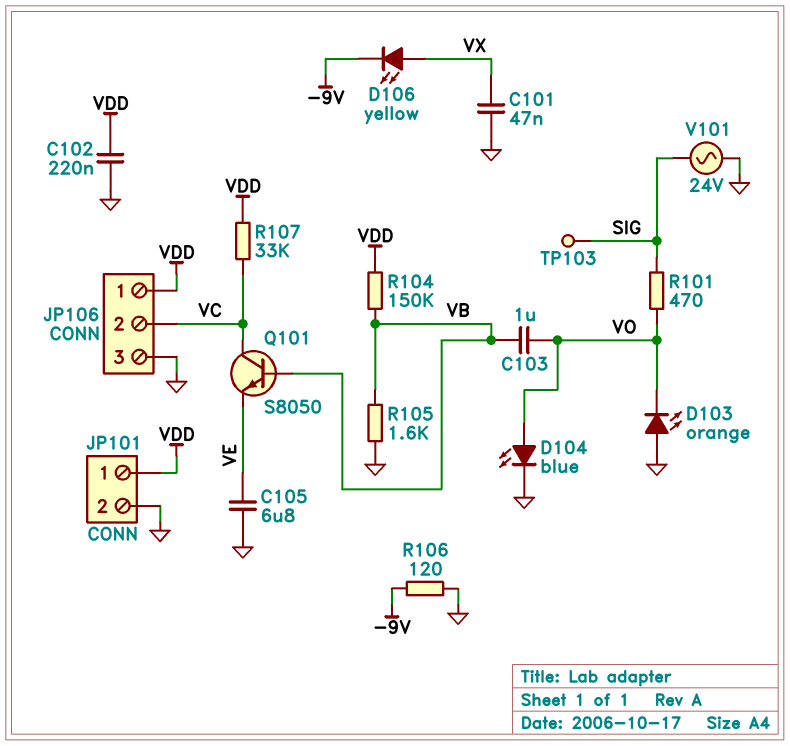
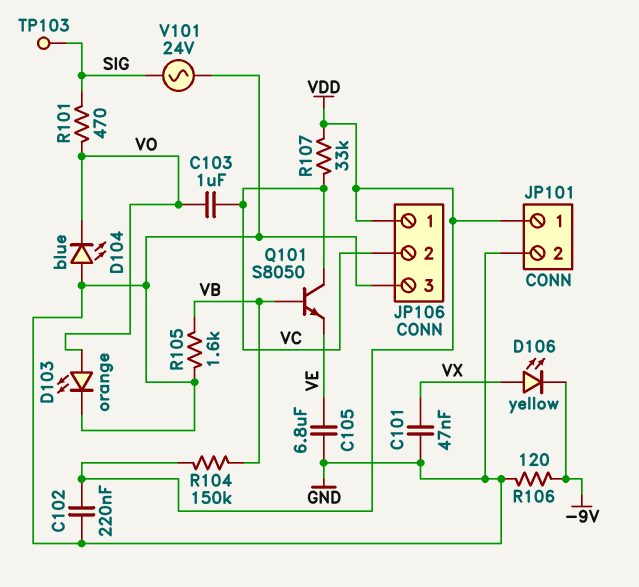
C103: 1uF (VB, VO) -> 1uF (VC, VO)
D103: LED orange (A GND, K VO) -> LED orange (A VO, K GND)
D104: LED blue (A VO, K GND) -> LED blue (A GND, K VO)

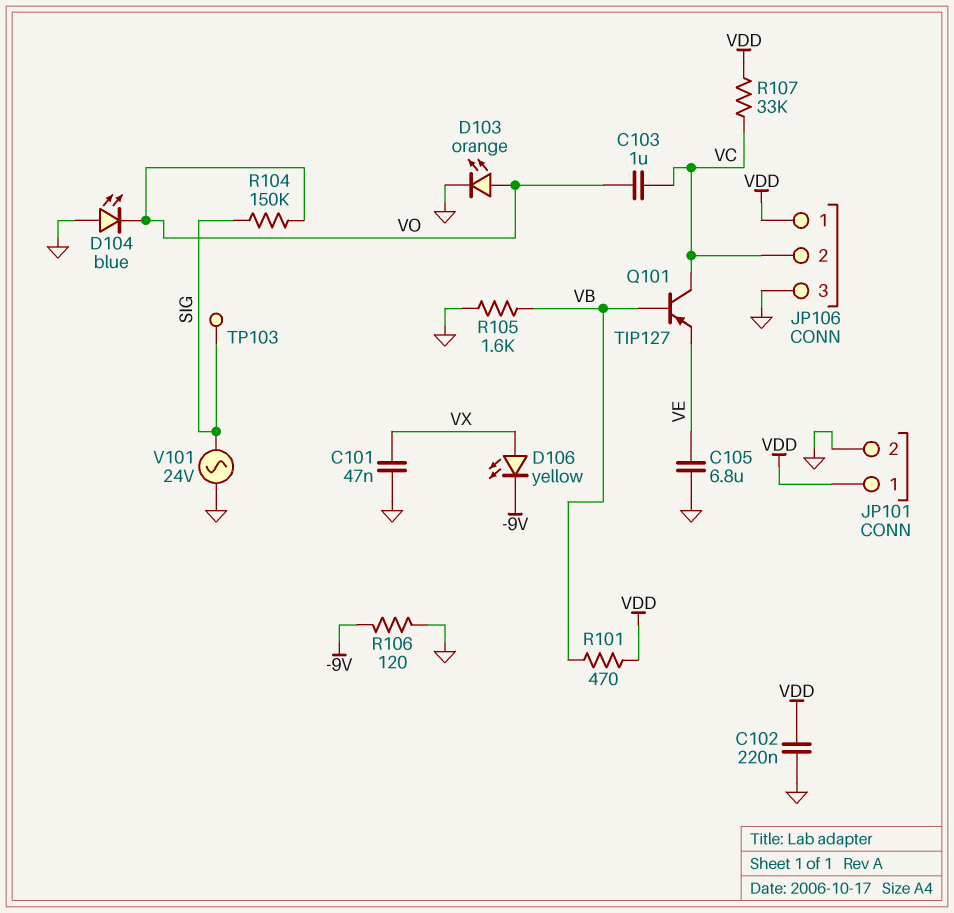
Q101: NPN S8050 (B VB, C VC, E VE) -> PNP TIP127 (B VB, C VC, E VE)
R101: 470 (SIG, VO) -> 470 (VB, VDD)
R104: 150k (VB, VDD) -> 150k (SIG, VO)

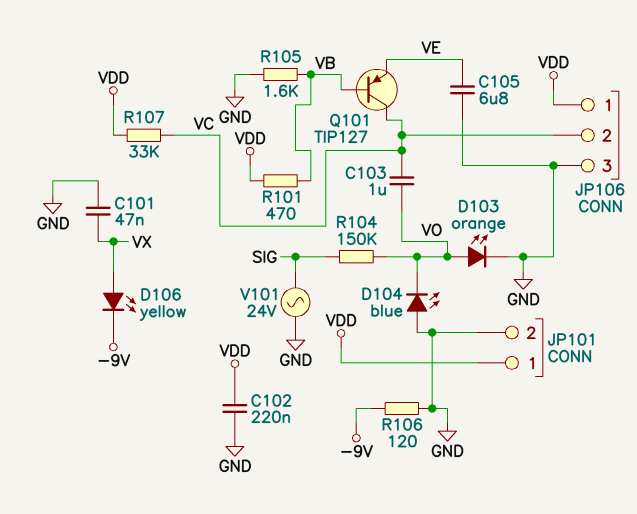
TP103: test point (SIG) -> none

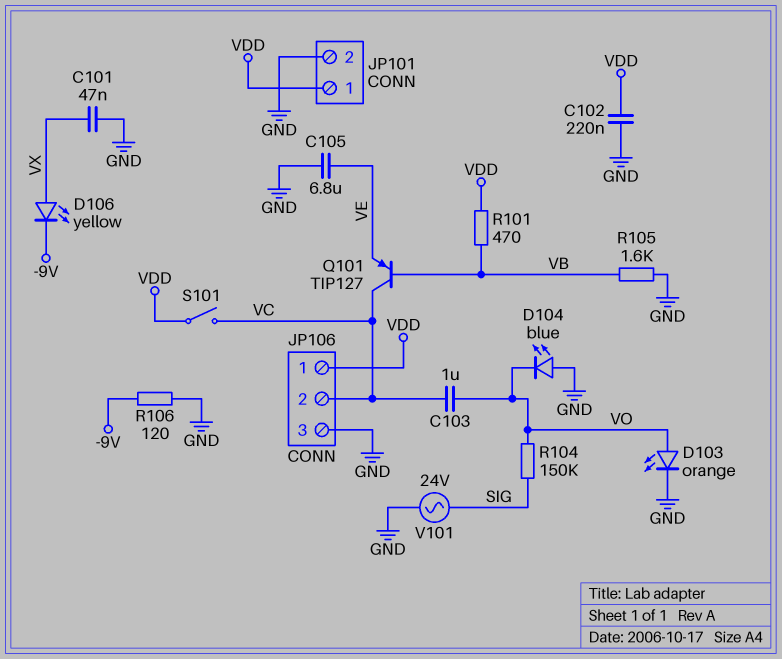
R107: 33k (VC, VDD) -> none
S101: none -> switch (VC, VDD)

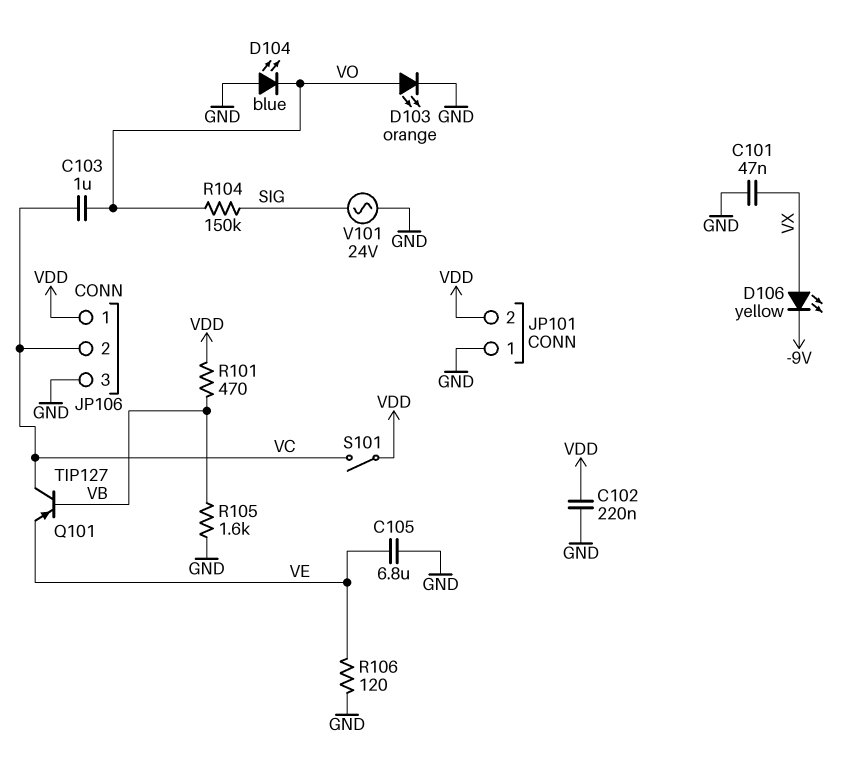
JP101 pin 1: VDD -> GND
JP101 pin 2: GND -> VDD
R106: 120 (-9V, GND) -> 120 (GND, VE)

